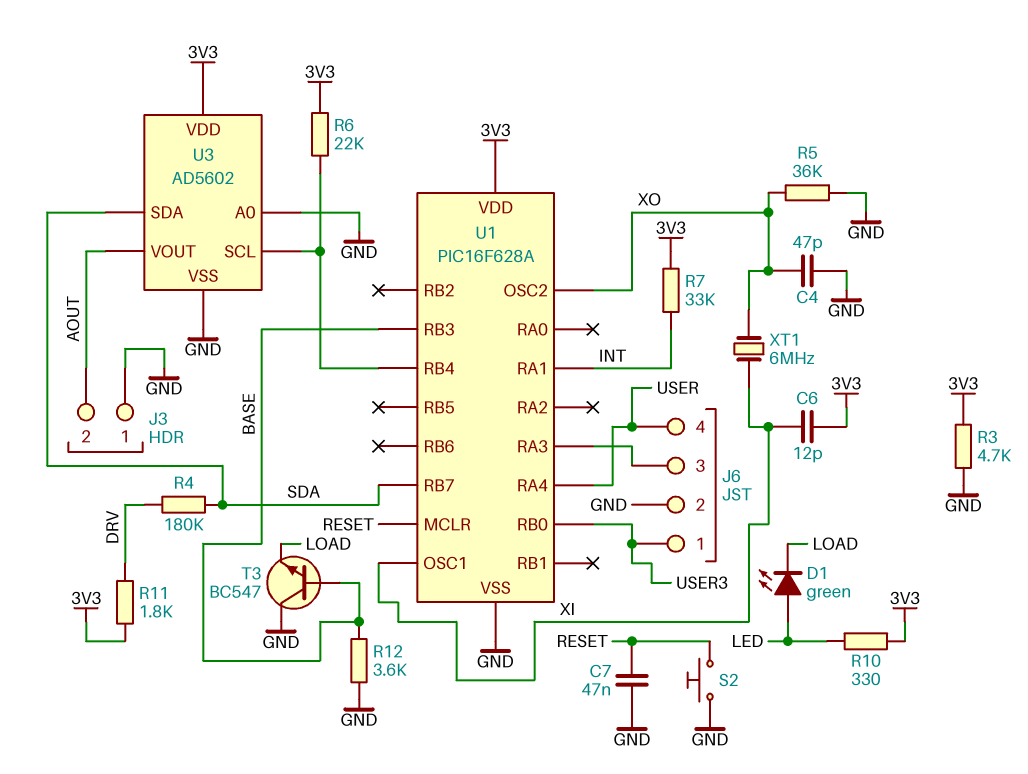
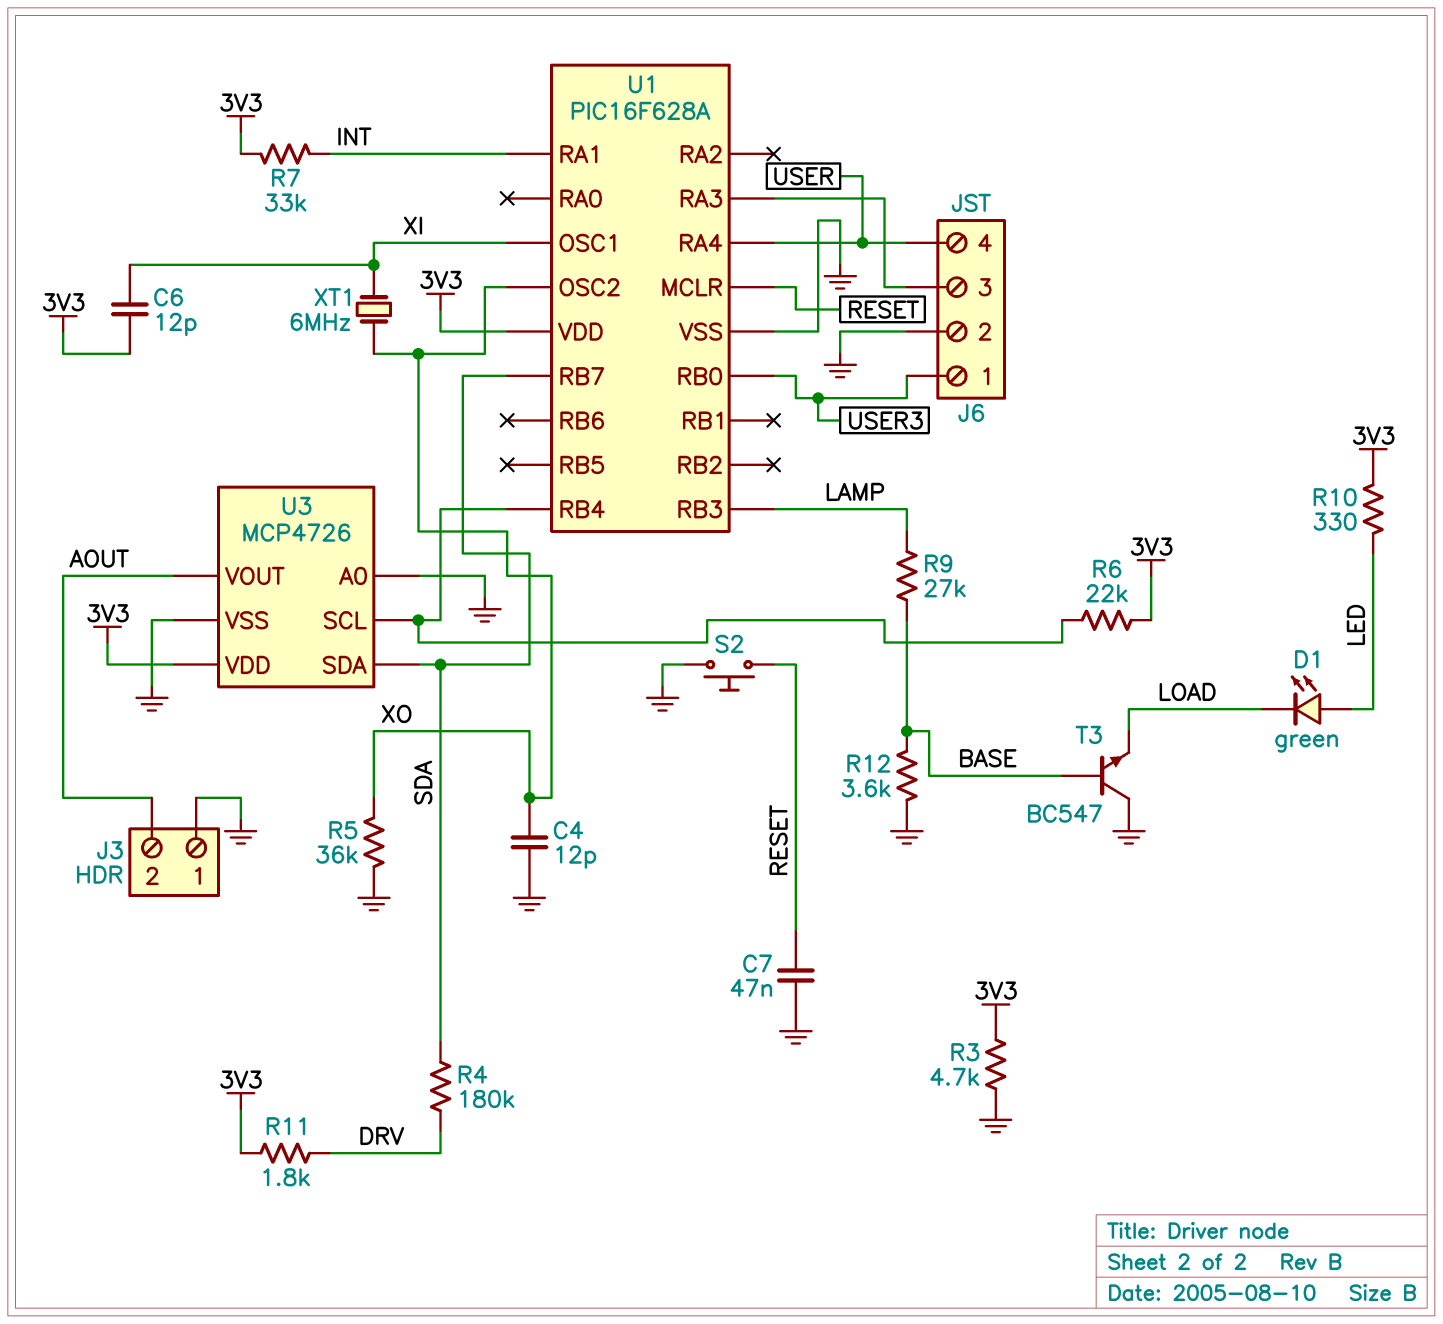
C4: 47pF (GND, XO) -> 12pF (GND, XO)
R9: none -> 27k (BASE, LAMP)
U1 pin RB3: BASE -> LAMP
U3: AD5602 -> MCP4726

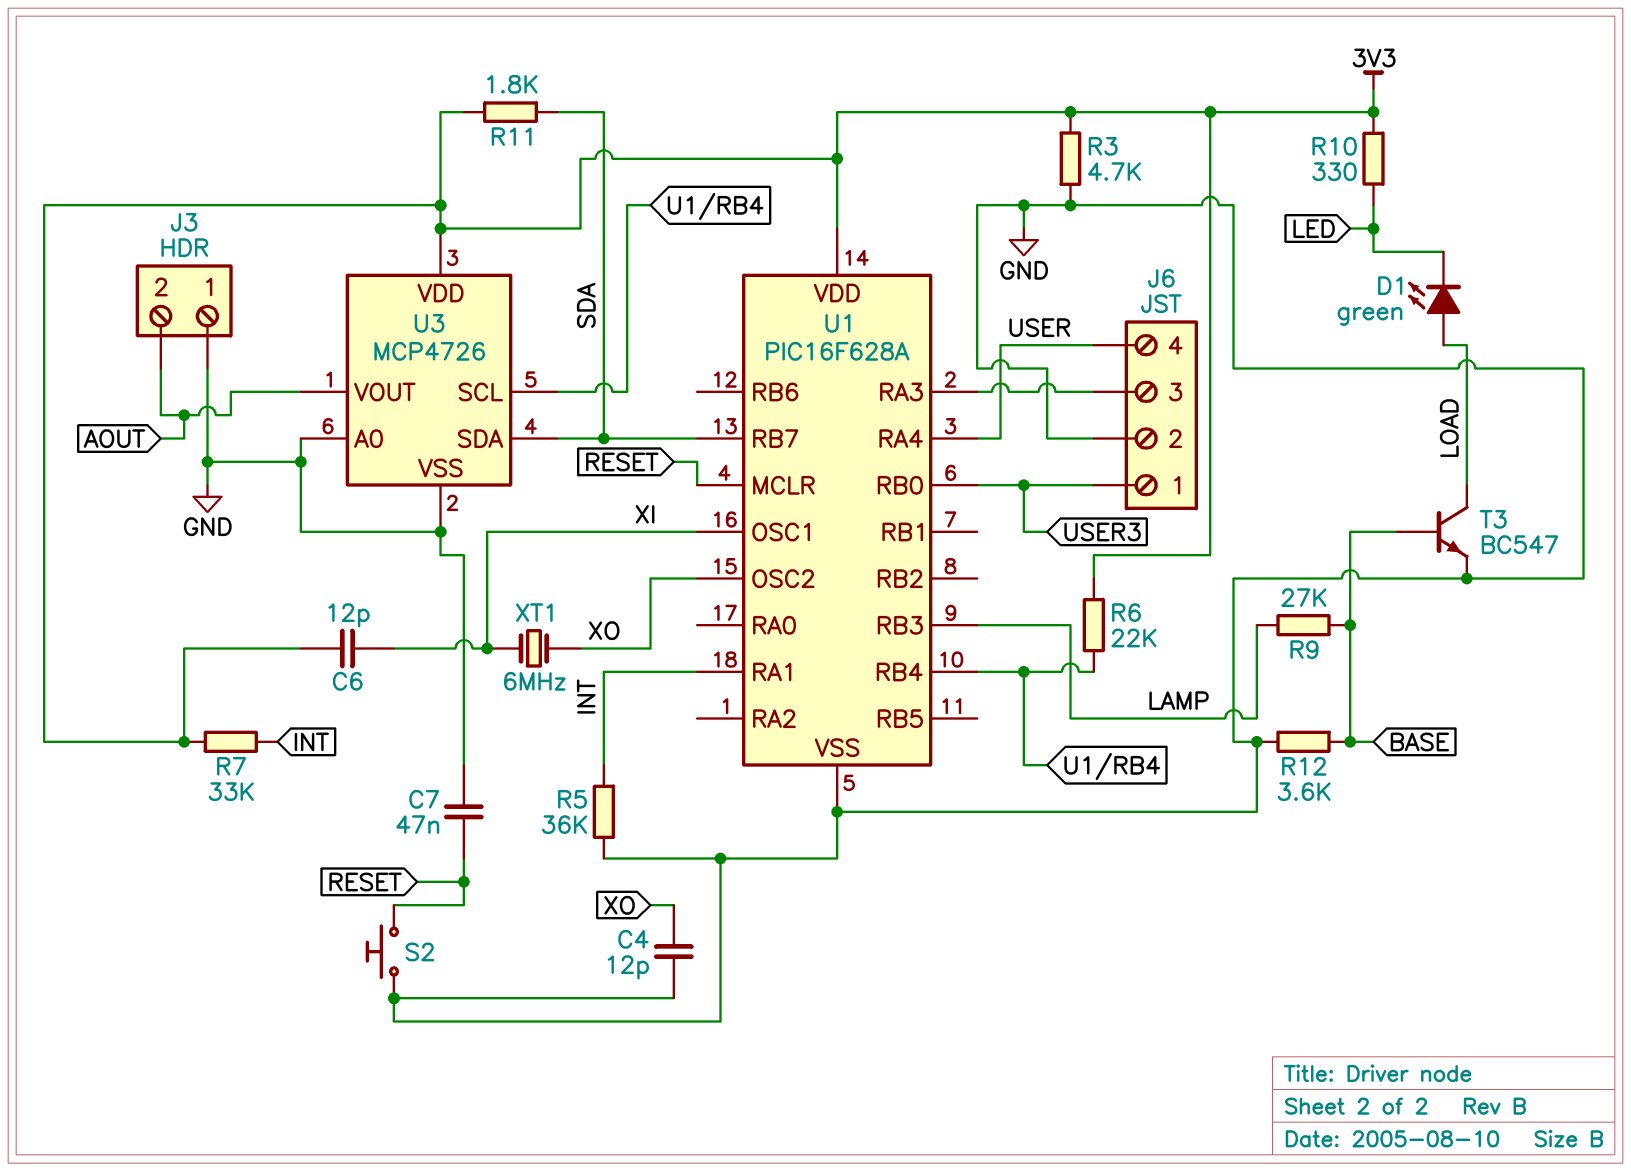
D1: LED green (A LED, K LOAD) -> LED green (A LOAD, K LED)
R4: 180k (DRV, SDA) -> none
R5: 36k (GND, XO) -> 36k (GND, INT)
R11: 1.8k (3V3, DRV) -> 1.8k (3V3, SDA)
T3: NPN BC547 (B BASE, C GND, E LOAD) -> NPN BC547 (B BASE, C LOAD, E GND)

